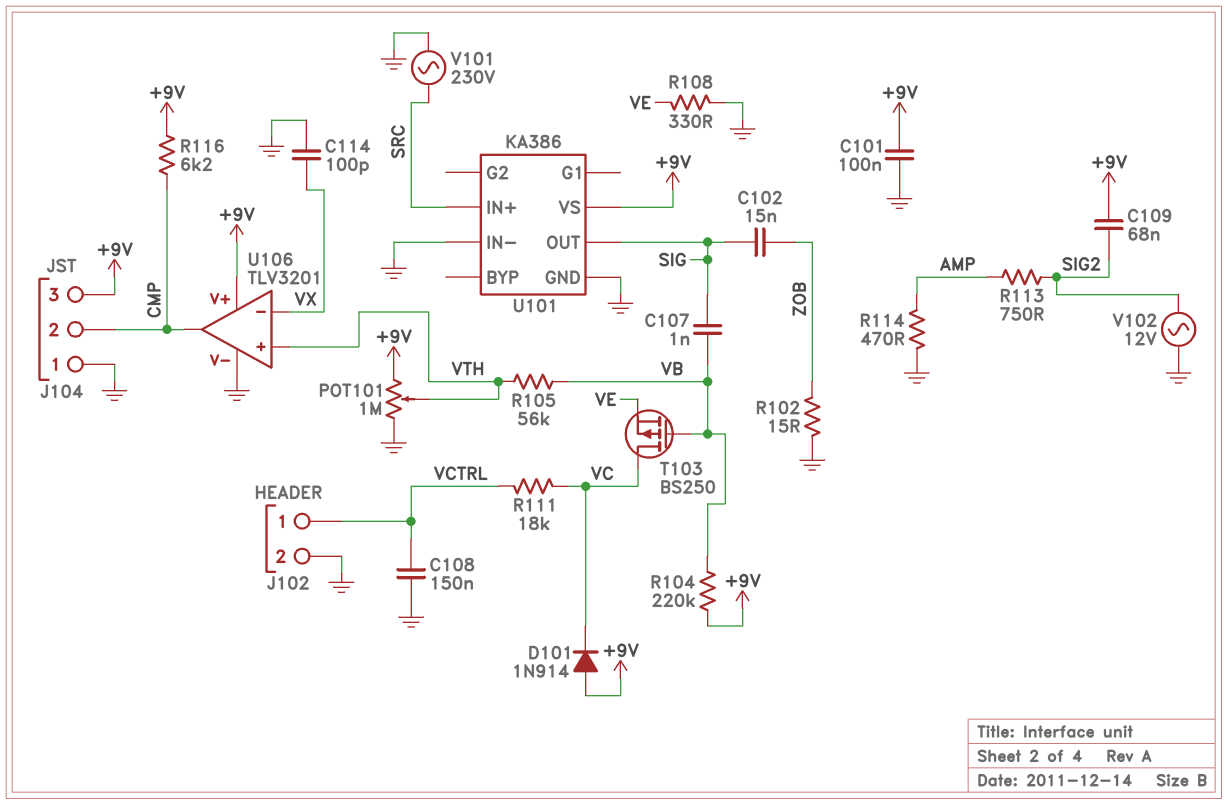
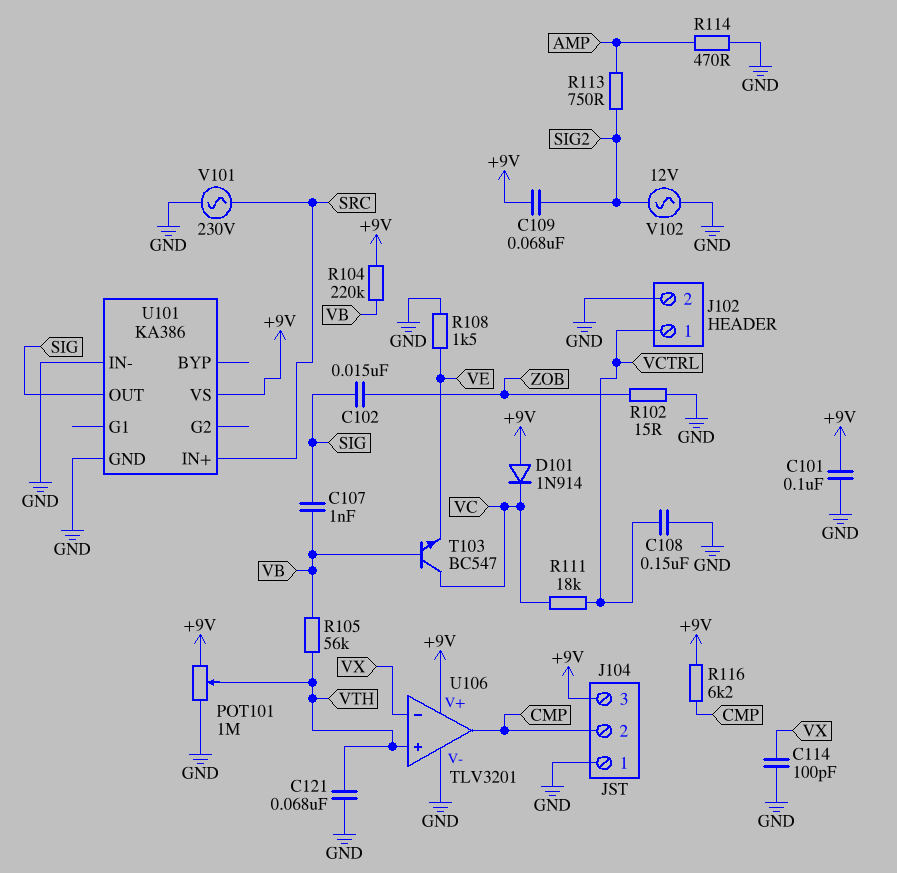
C121: none -> 68nF (GND, VTH)
R108: 330 (GND, VE) -> 1.5k (GND, VE)
T103: PMOS BS250 (G VB, D VC, S VE) -> NPN BC547 (B VB, C VC, E VE)

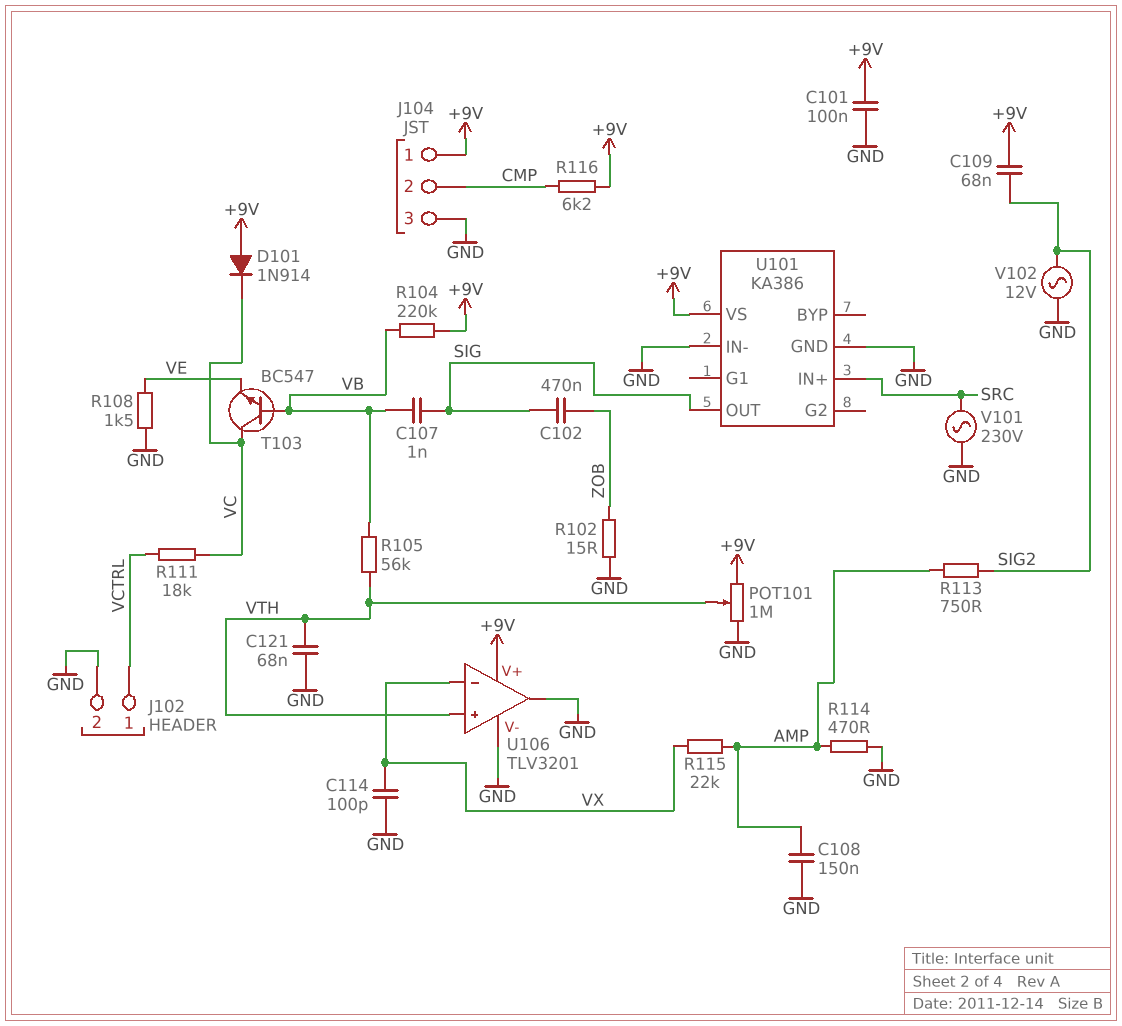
C102: 15nF (SIG, ZOB) -> 470nF (SIG, ZOB)
C108: 150nF (GND, VCTRL) -> 150nF (AMP, GND)
J104 pin 1: GND -> +9V
J104 pin 3: +9V -> GND
R115: none -> 22k (AMP, VX)
U106 pin out: CMP -> GND

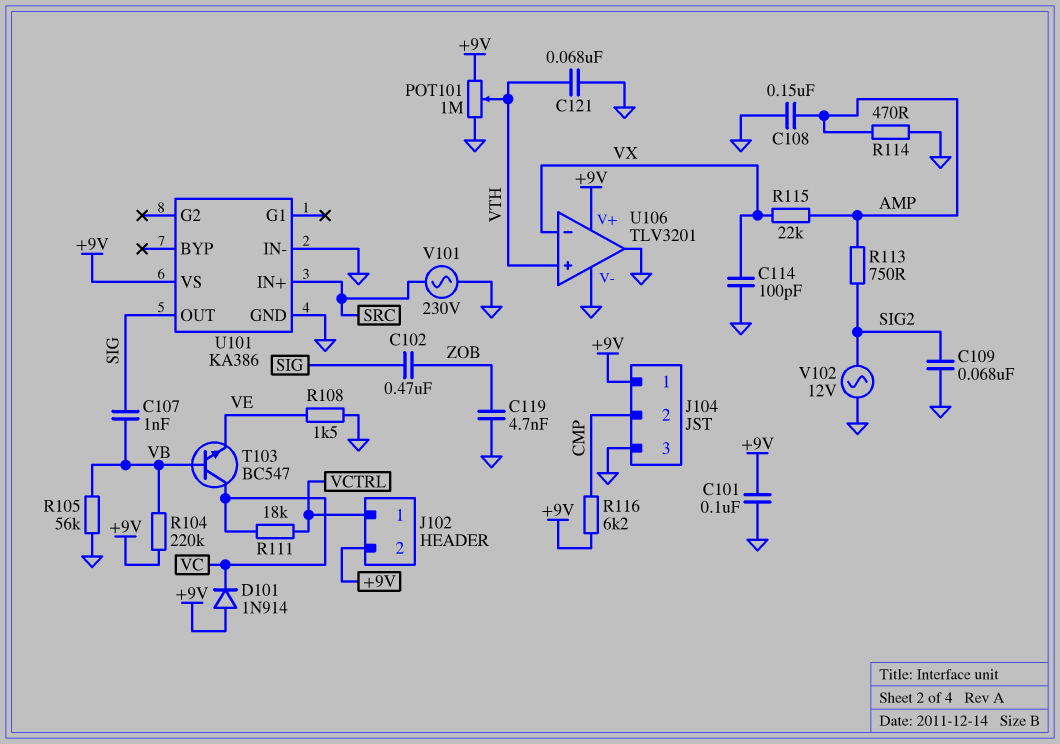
C109: 68nF (+9V, SIG2) -> 68nF (GND, SIG2)
C119: none -> 4.7nF (GND, ZOB)
J102 pin 2: GND -> +9V
R102: 15 (GND, ZOB) -> none
R105: 56k (VB, VTH) -> 56k (GND, VB)

